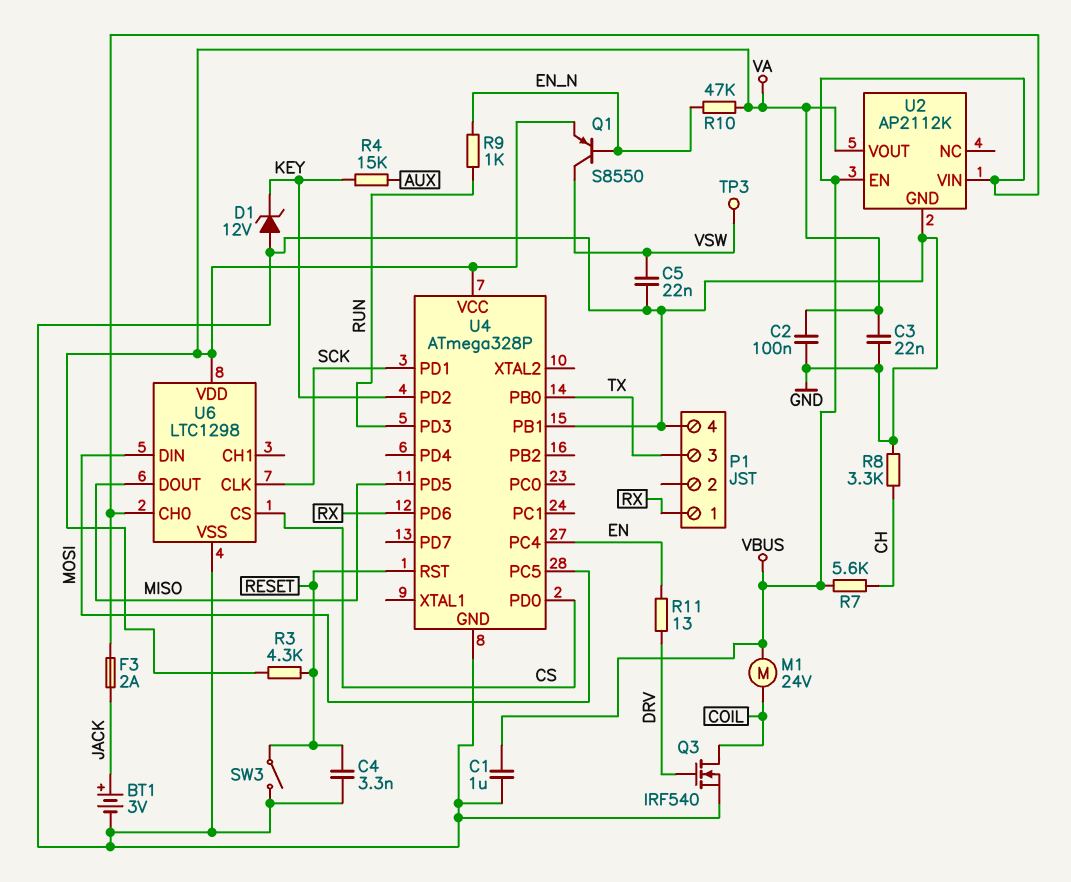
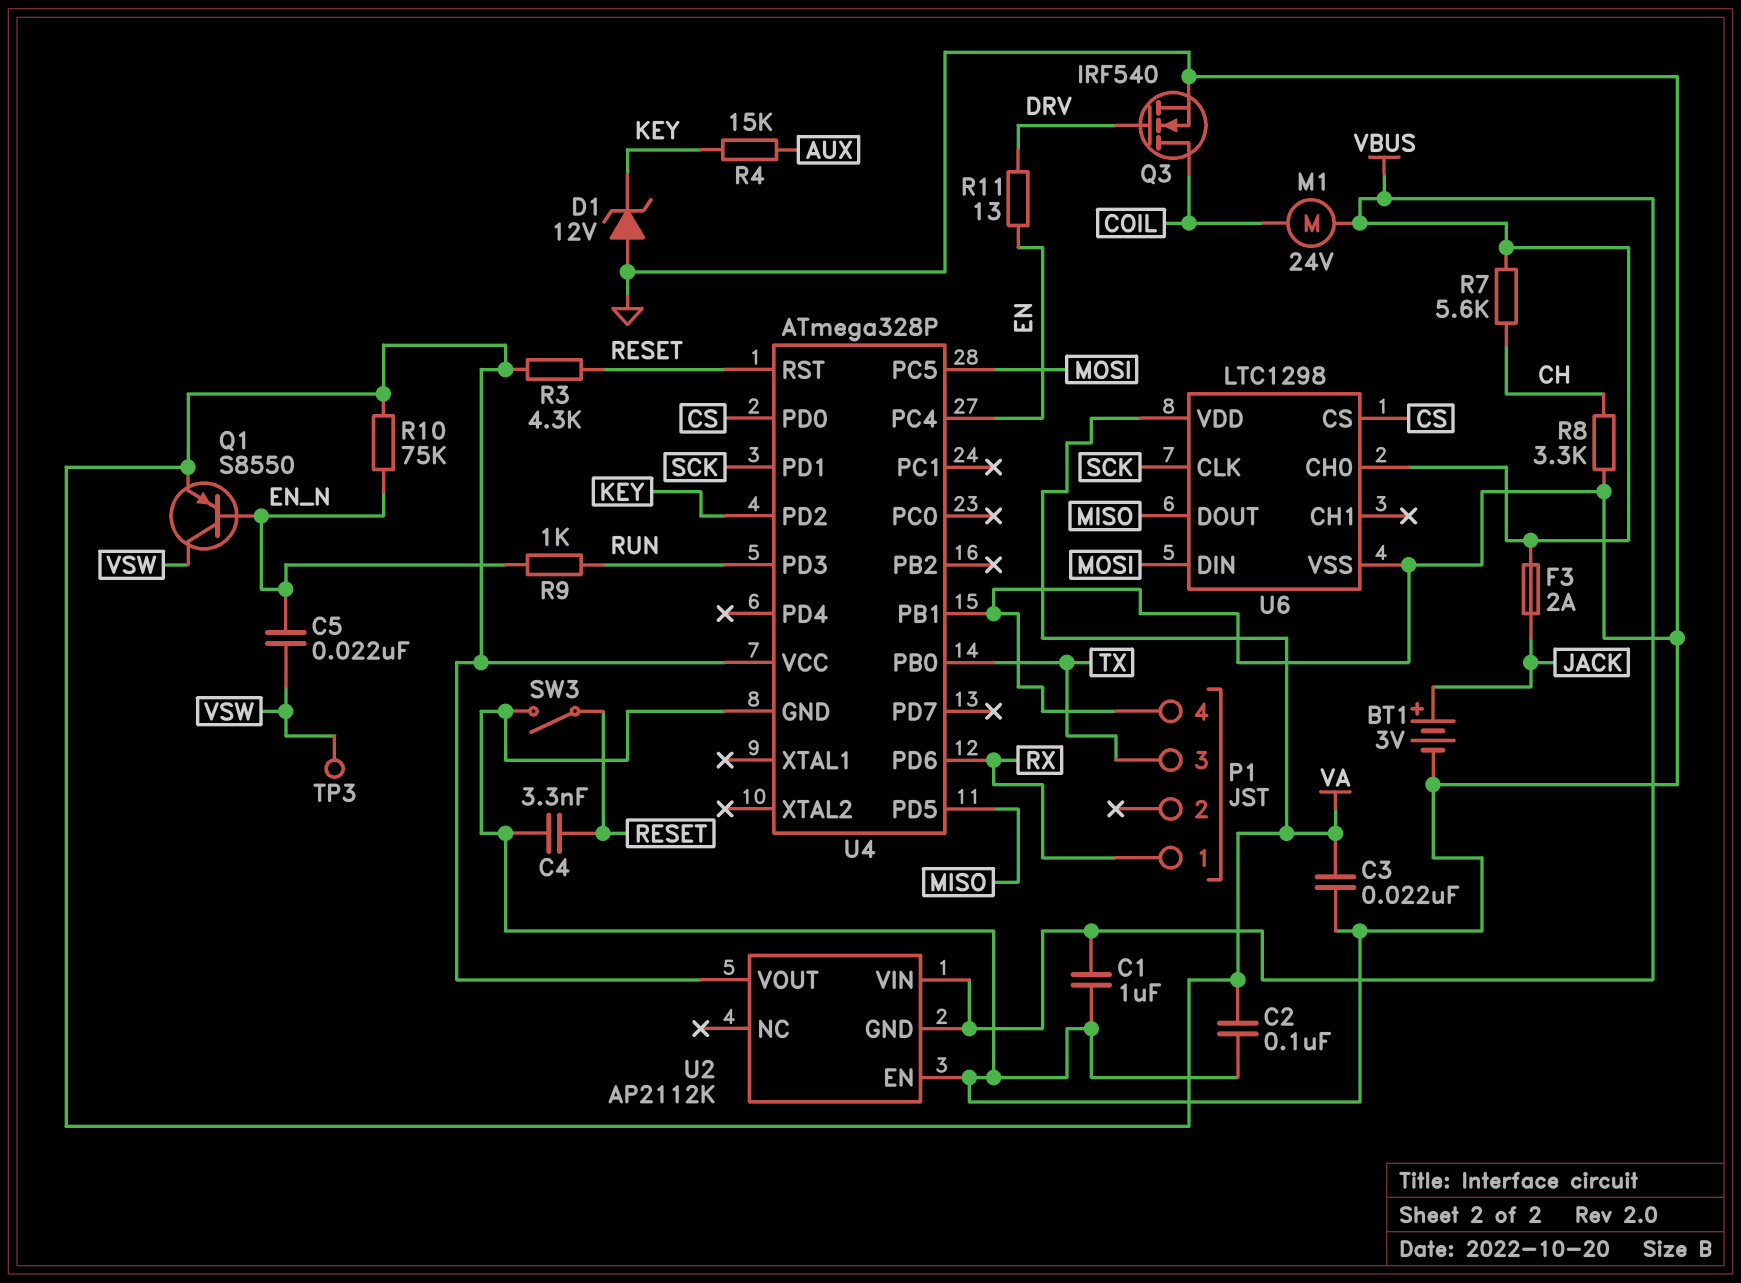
C5: 22nF (GND, VSW) -> 22nF (EN_N, VSW)
R10: 47k (EN_N, VA) -> 75k (EN_N, VA)
U2 pin EN: VBUS -> GND
U2 pin GND: GND -> VBUS

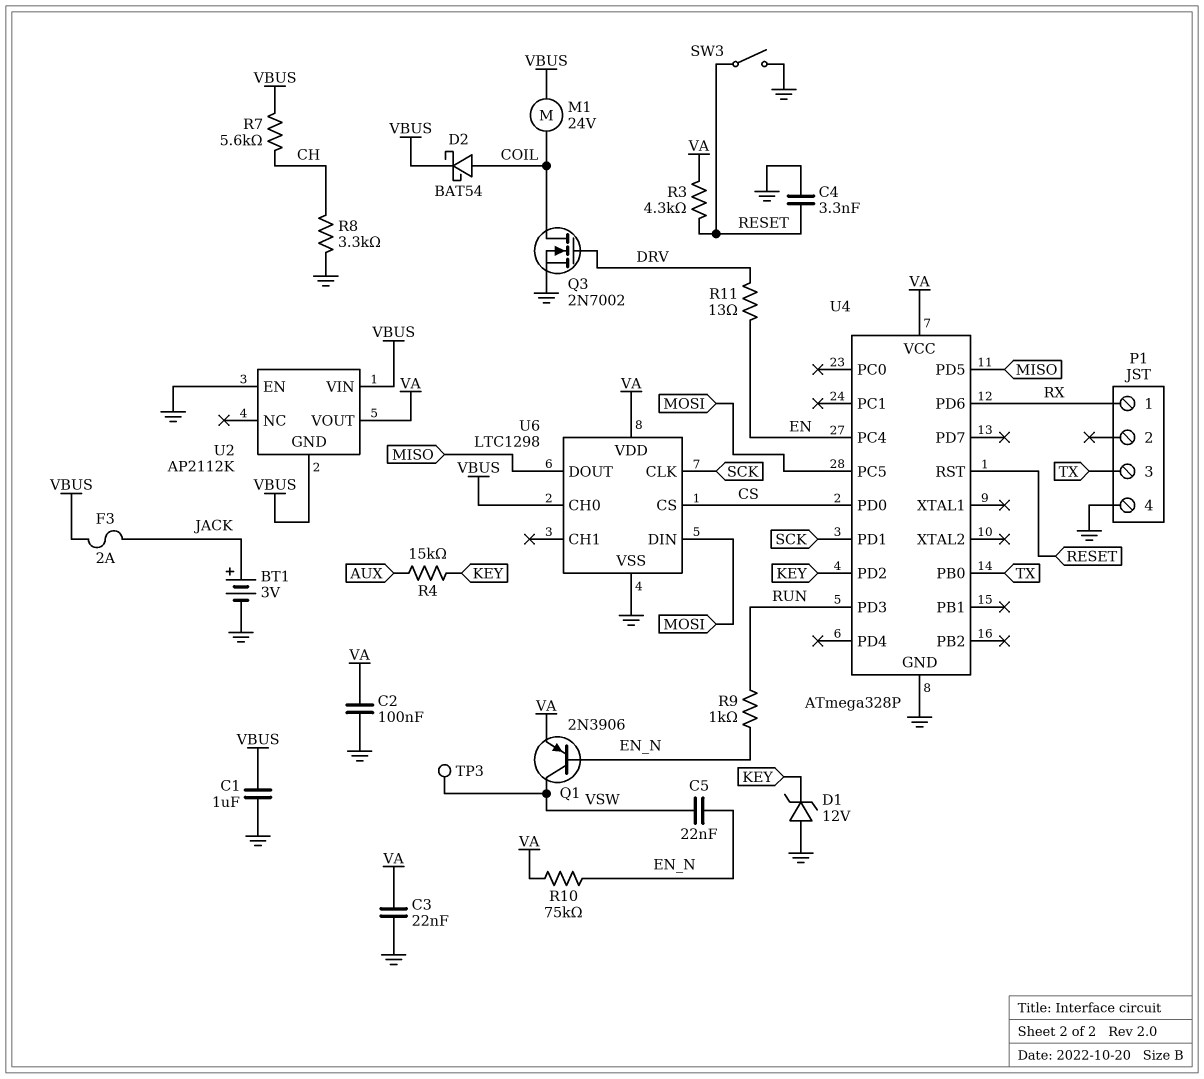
D2: none -> schottky BAT54 (A COIL, K VBUS)
Q1: PNP S8550 (B EN_N, C VSW, E VA) -> PNP 2N3906 (B EN_N, C VSW, E VA)
Q3: NMOS IRF540 (G DRV, D COIL, S GND) -> NMOS 2N7002 (G DRV, D COIL, S GND)
U4 pin PB1: GND -> none

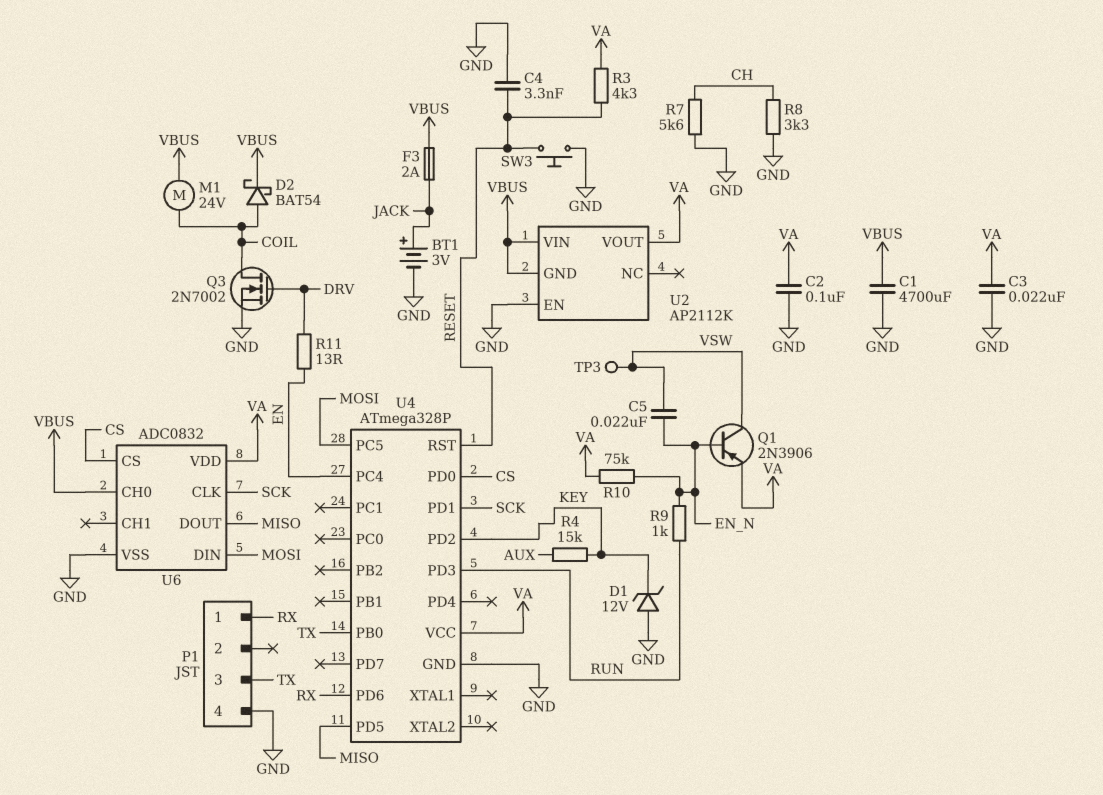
C1: 1uF (GND, VBUS) -> 4700uF (GND, VBUS)
R7: 5.6k (CH, VBUS) -> 5.6k (CH, GND)
SW3: switch (GND, RESET) -> button (GND, RESET)
U6: LTC1298 -> ADC0832

